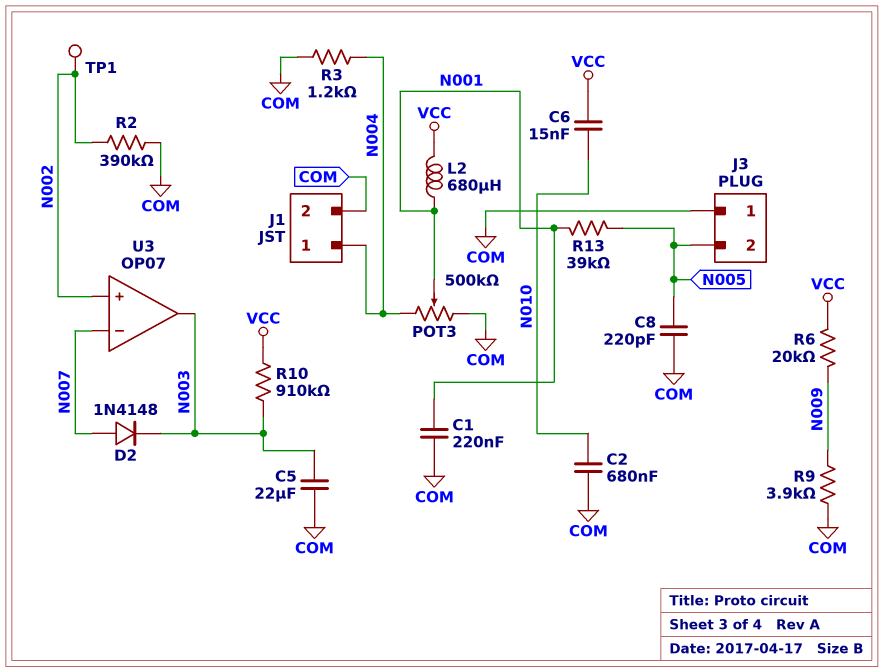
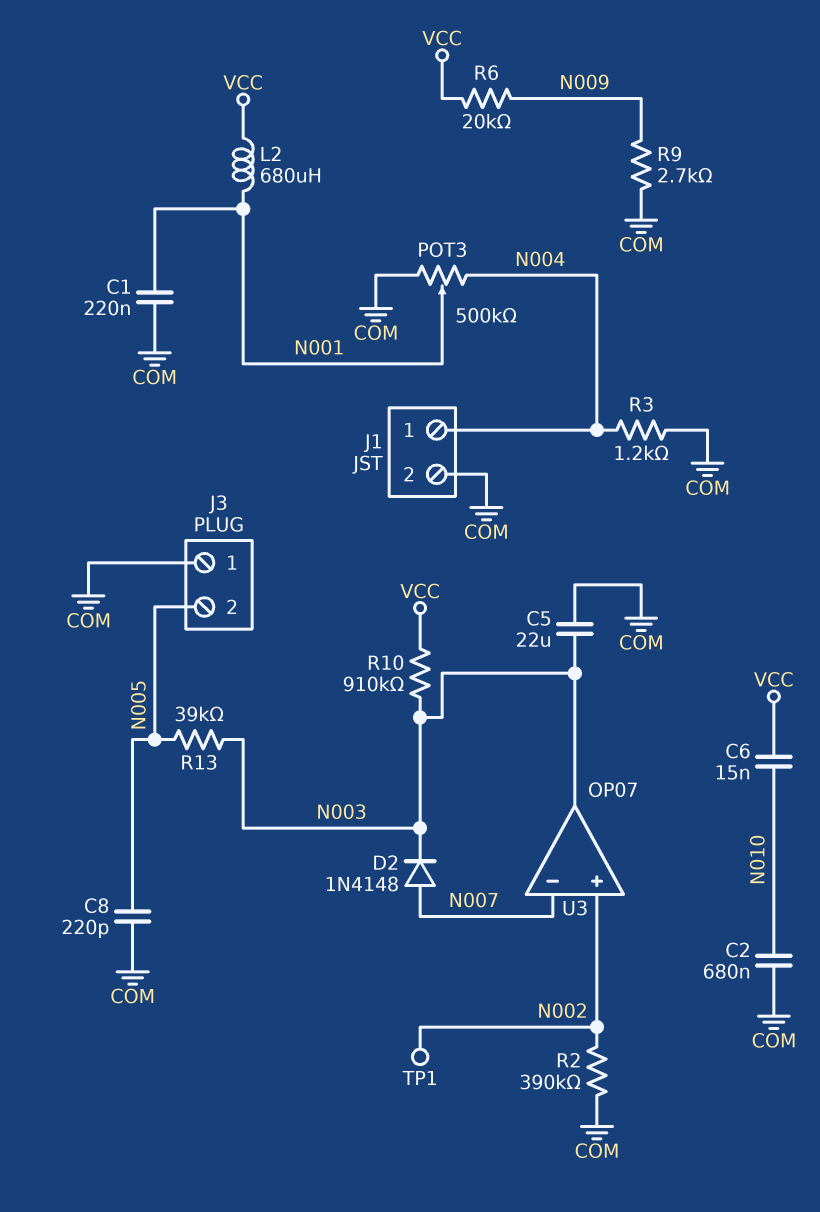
R9: 3.9k (COM, N009) -> 2.7k (COM, N009)
R13: 39k (N001, N005) -> 39k (N003, N005)

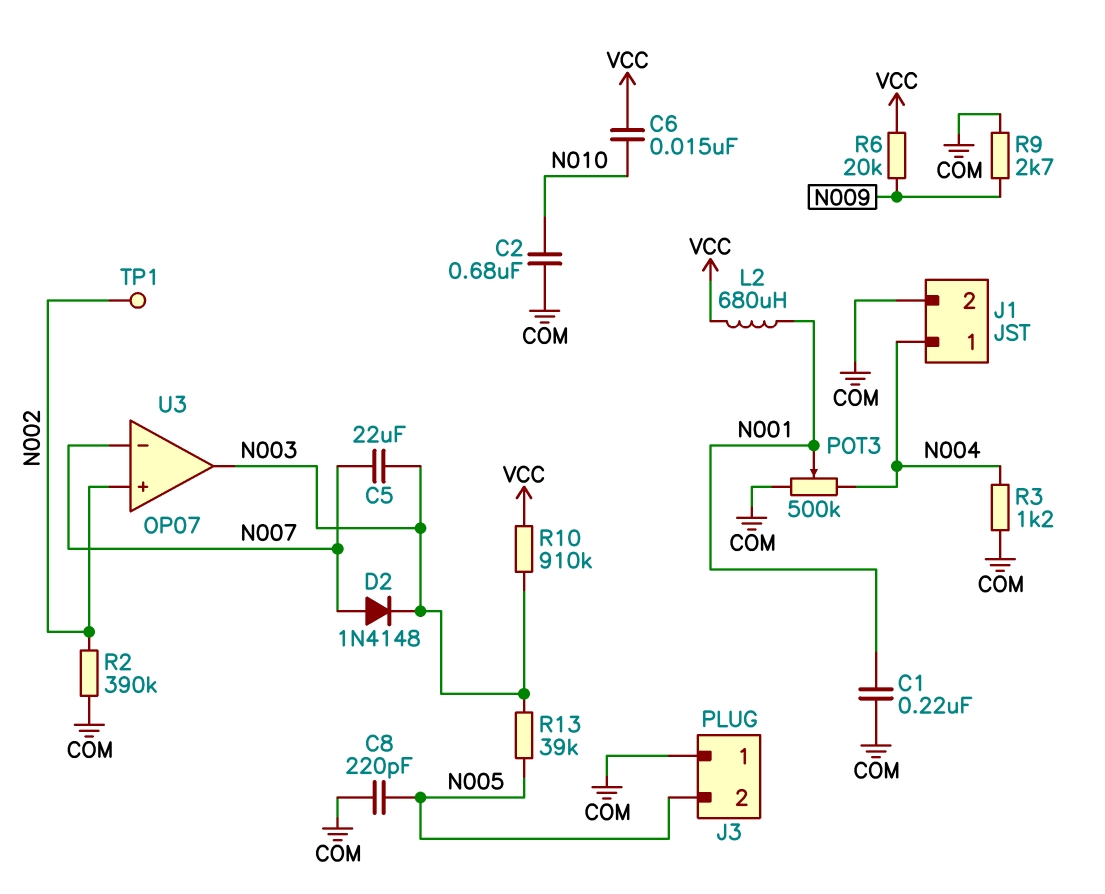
C5: 22uF (COM, N003) -> 22uF (N003, N007)

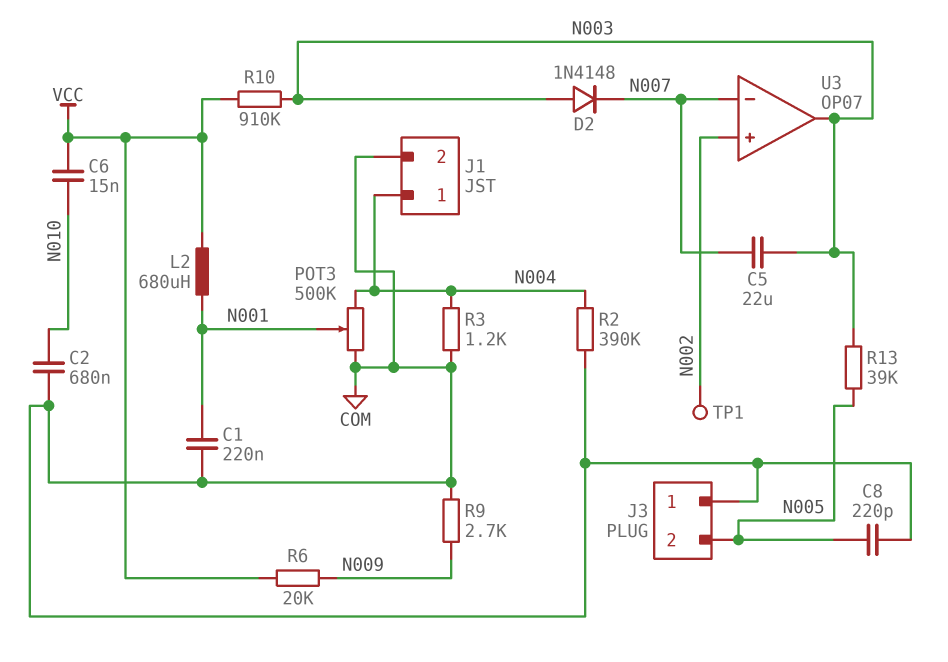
D2: diode 1N4148 (A N007, K N003) -> diode 1N4148 (A N003, K N007)
R2: 390k (COM, N002) -> 390k (COM, N004)

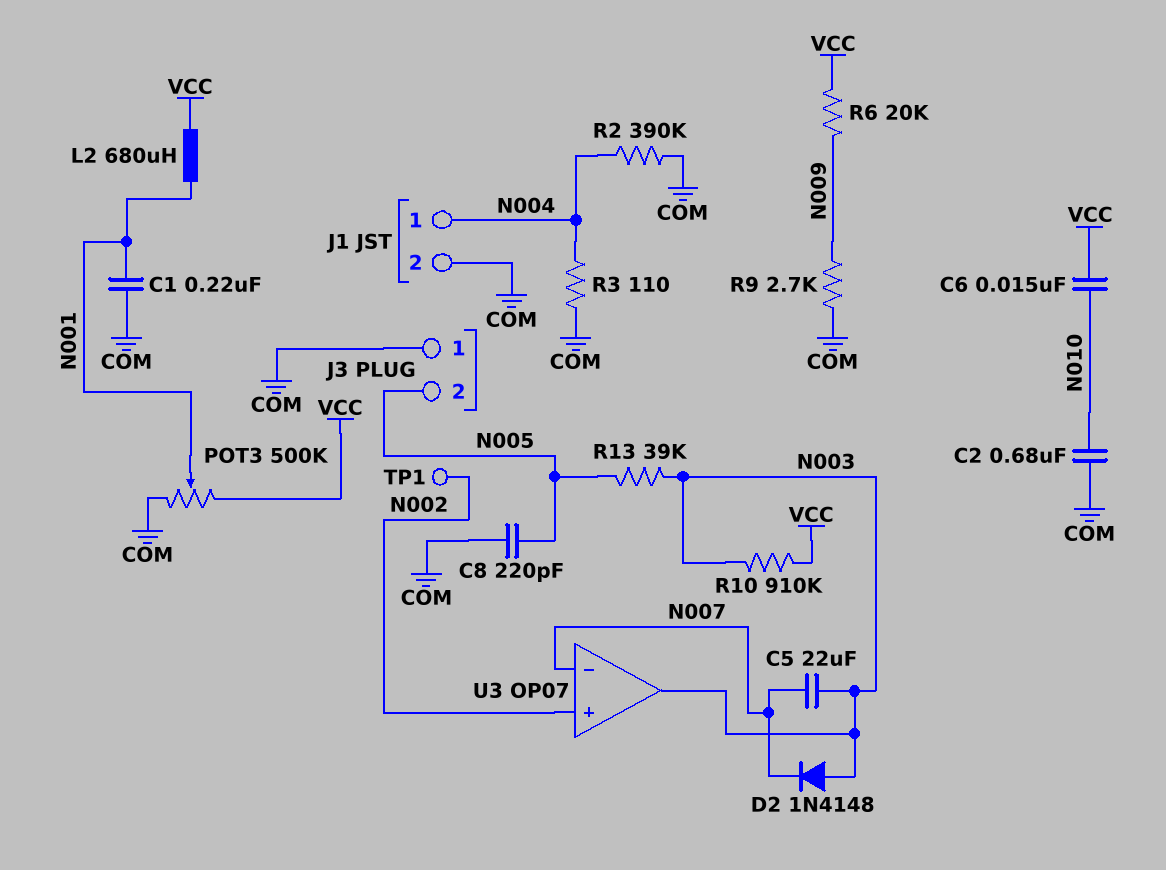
POT3: 500k (COM, N004, wiper N001) -> 500k (COM, VCC, wiper N001)
R3: 1.2k (COM, N004) -> 110 (COM, N004)

